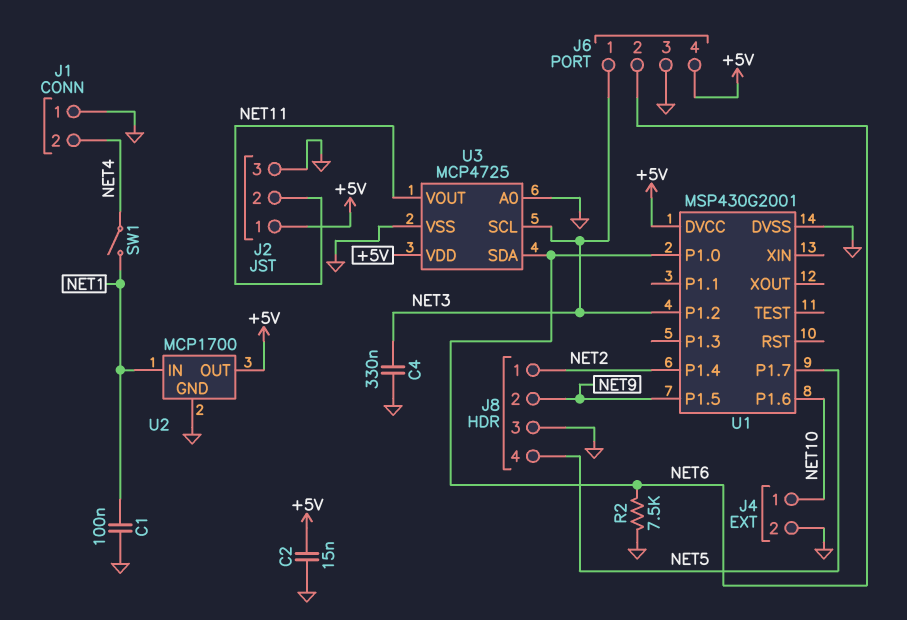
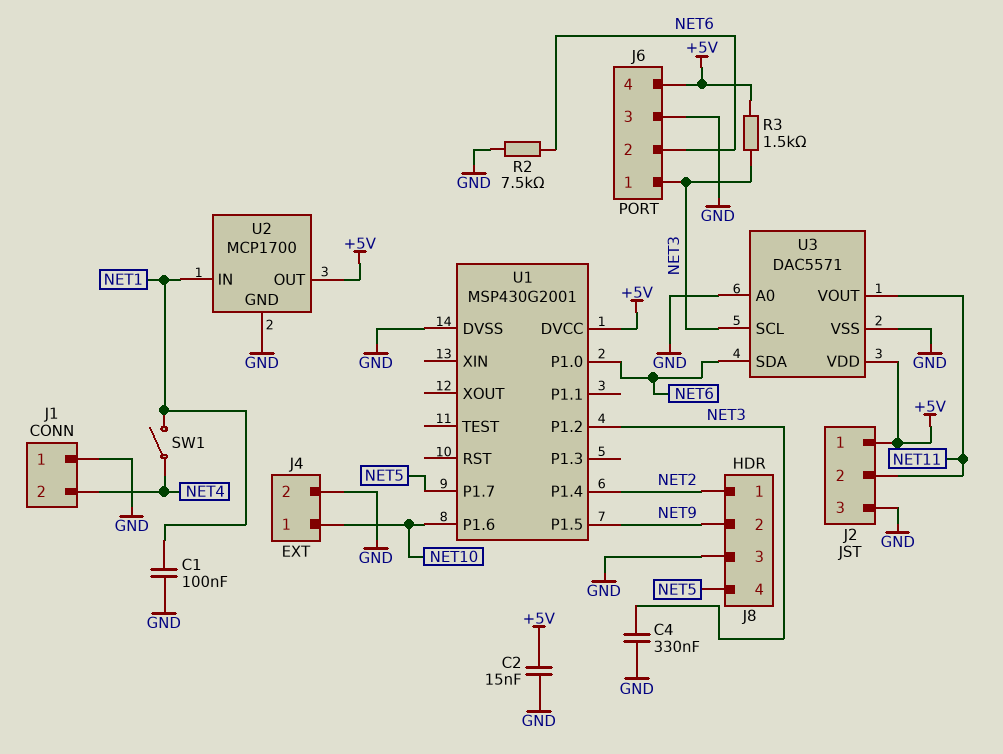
R3: none -> 1.5k (+5V, NET3)
U3: MCP4725 -> DAC5571

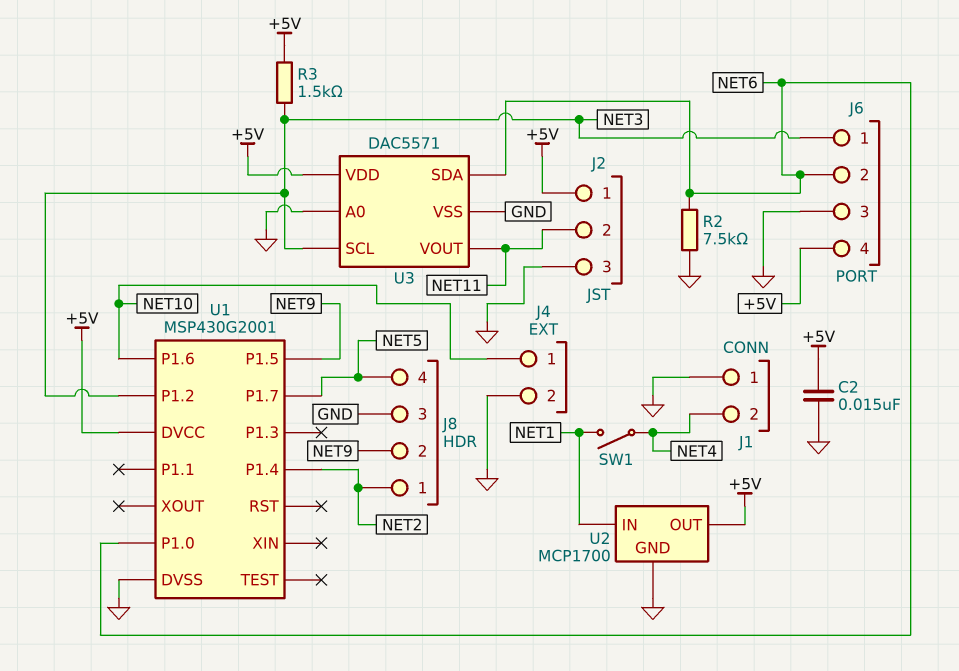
C1: 100nF (GND, NET1) -> none
C4: 330nF (GND, NET3) -> none

